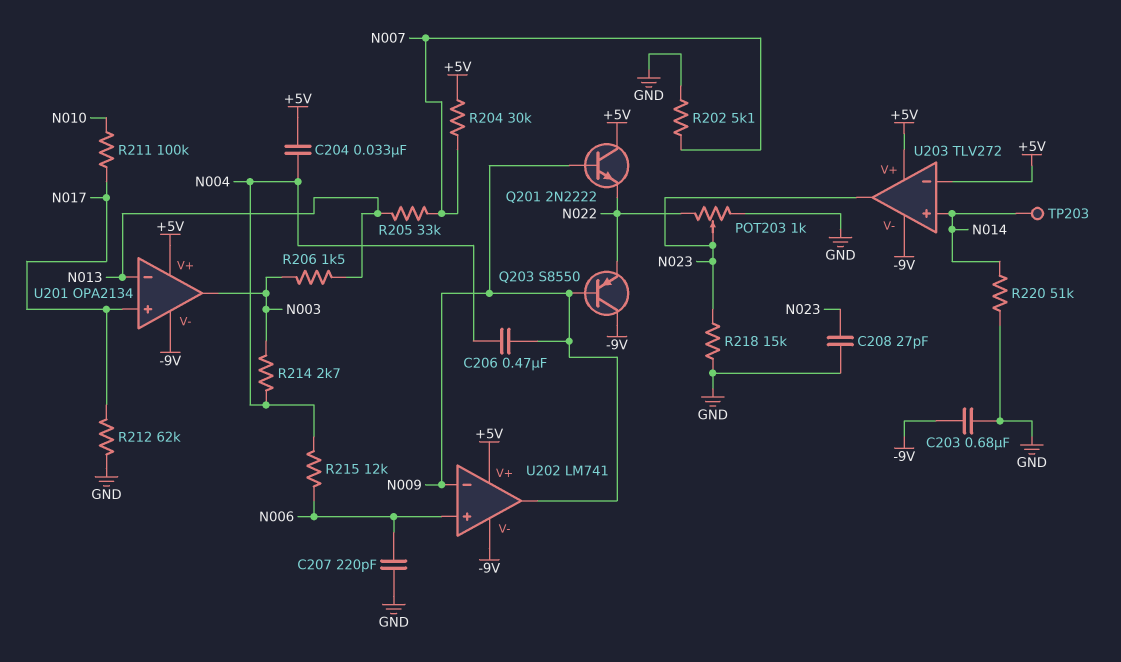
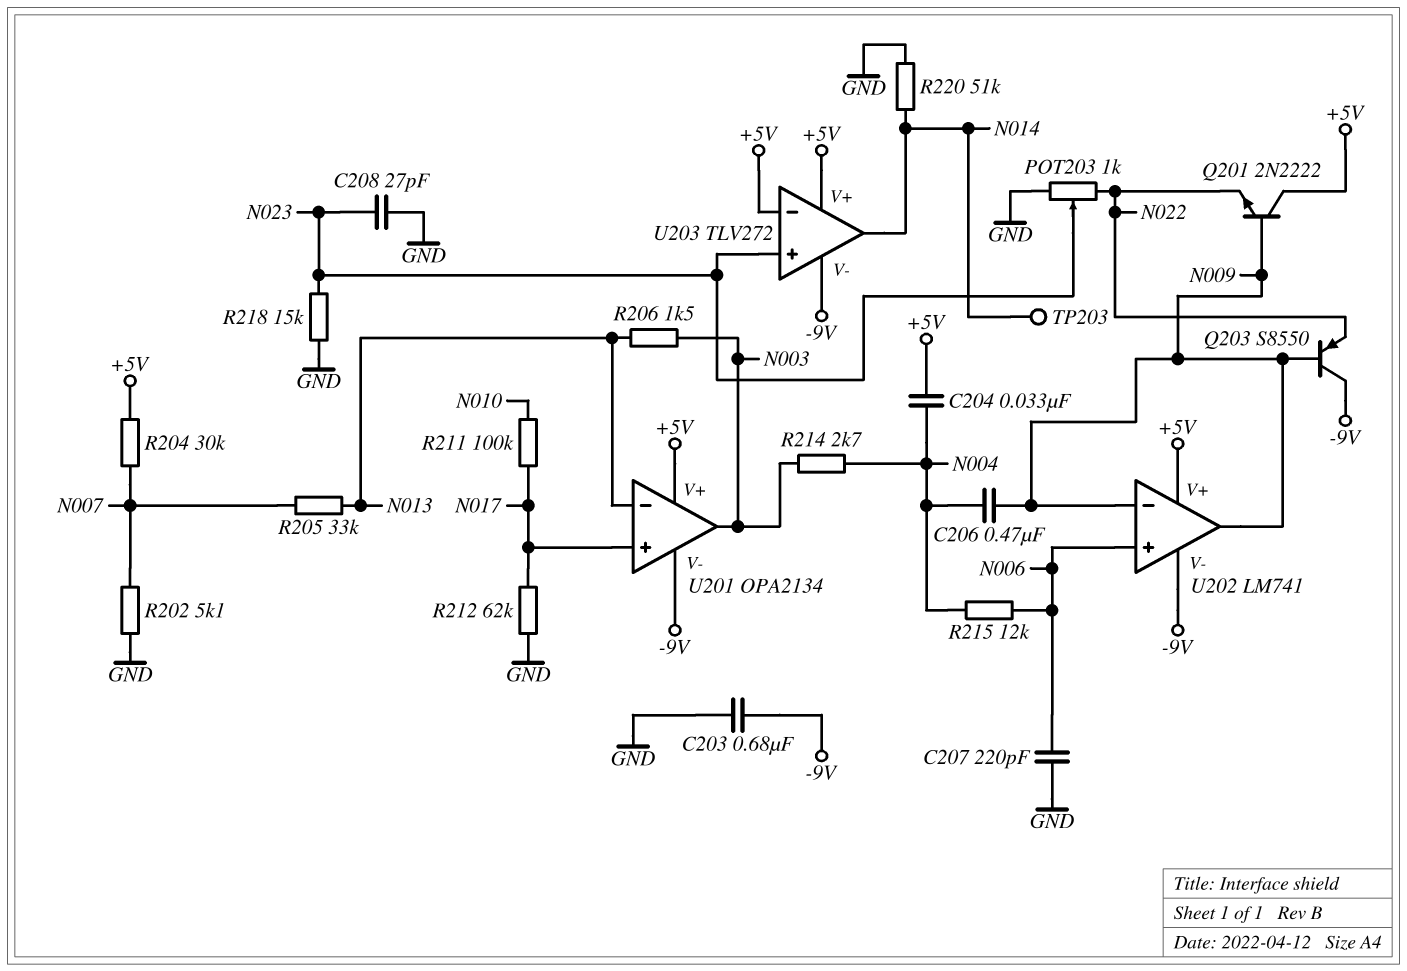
U203 pin in+: N014 -> N023
U203 pin out: N023 -> N014

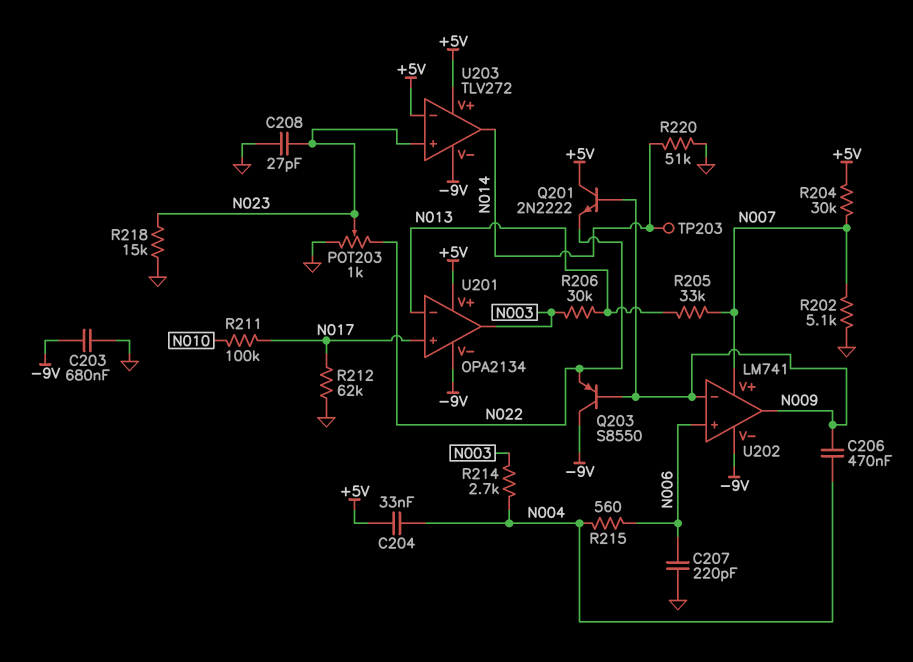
R206: 1.5k (N003, N013) -> 30k (N003, N013)
R215: 12k (N004, N006) -> 560 (N004, N006)
U202 pin V+: +5V -> N007

